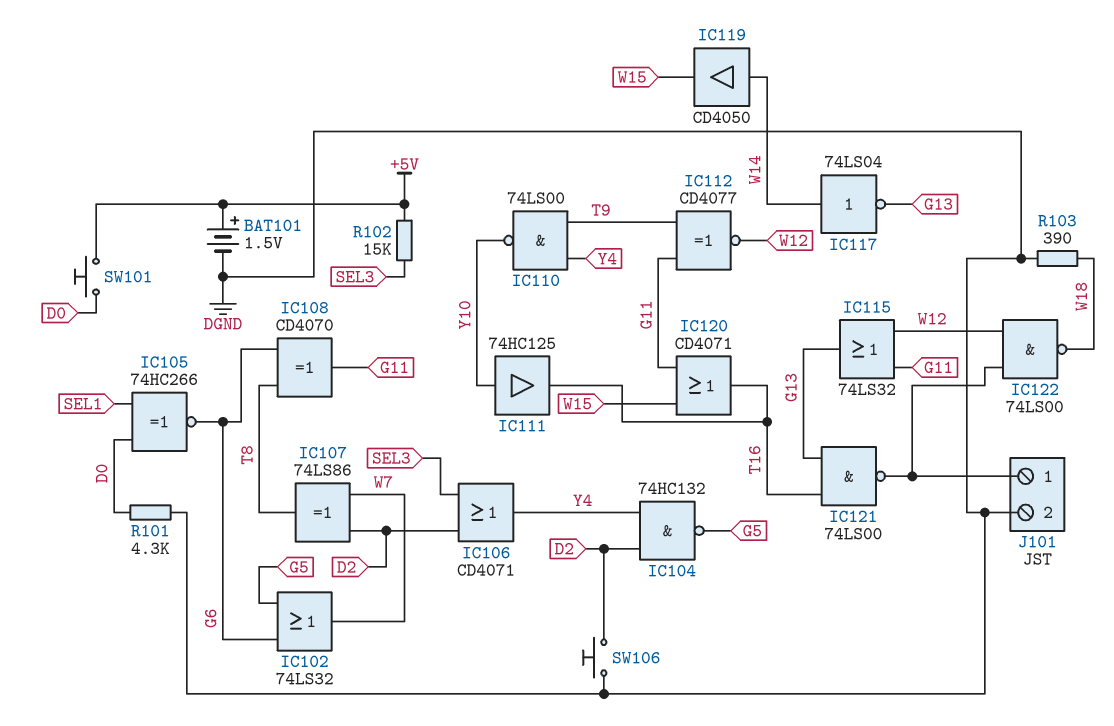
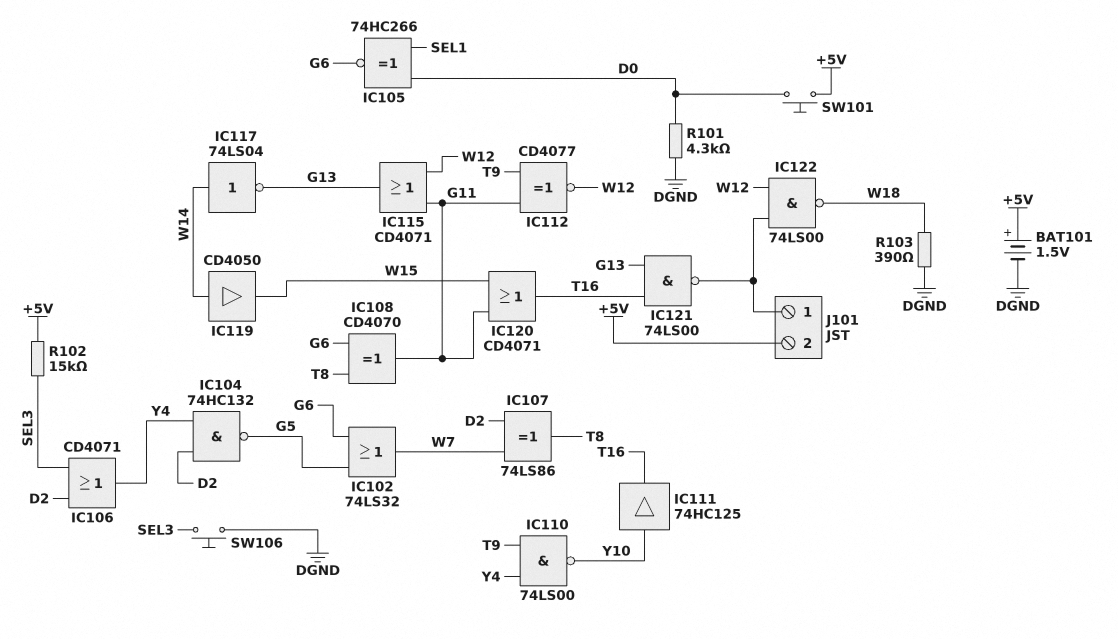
IC115: OR 74LS32 (in G11, in W12, out G13) -> OR CD4071 (in G11, in W12, out G13)
J101 pin 2: DGND -> +5V
SW106: button (D2, DGND) -> button (DGND, SEL3)

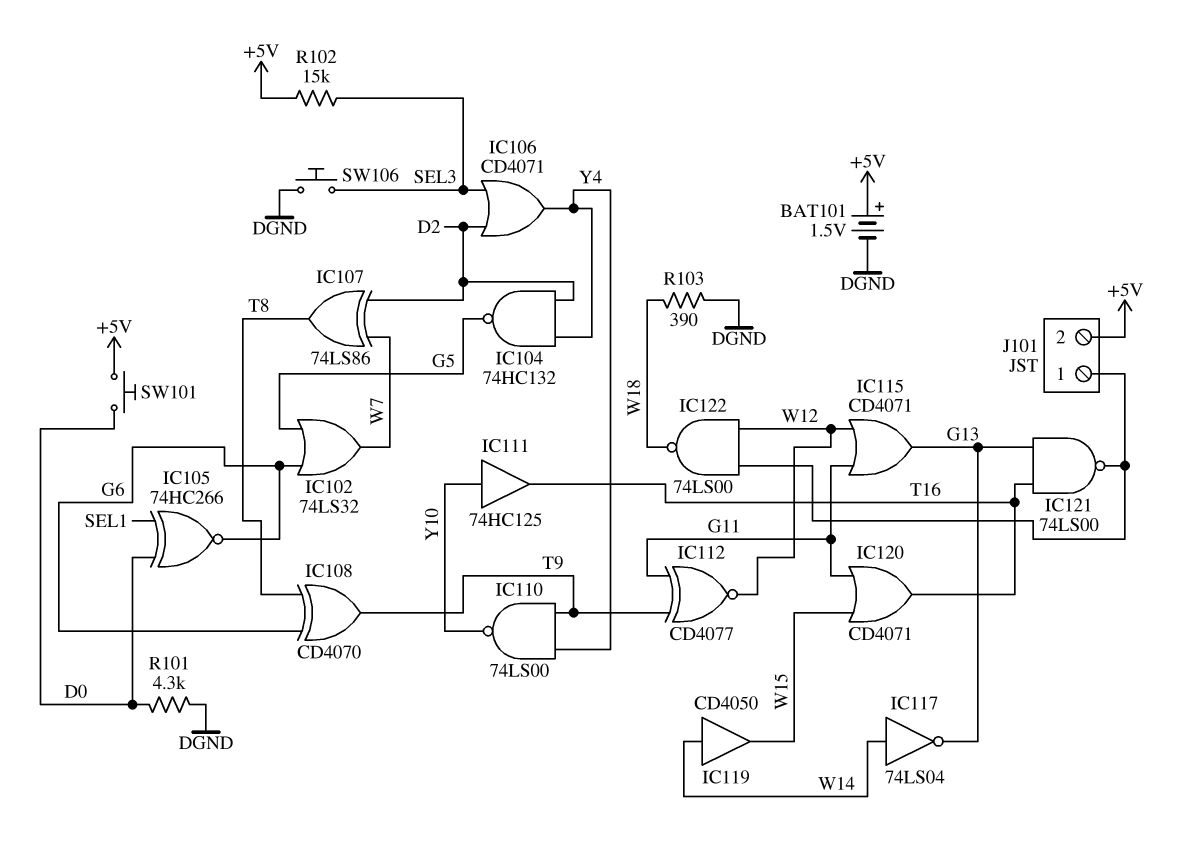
IC108: XOR CD4070 (in G6, in T8, out G11) -> XOR CD4070 (in G6, in T8, out T9)

